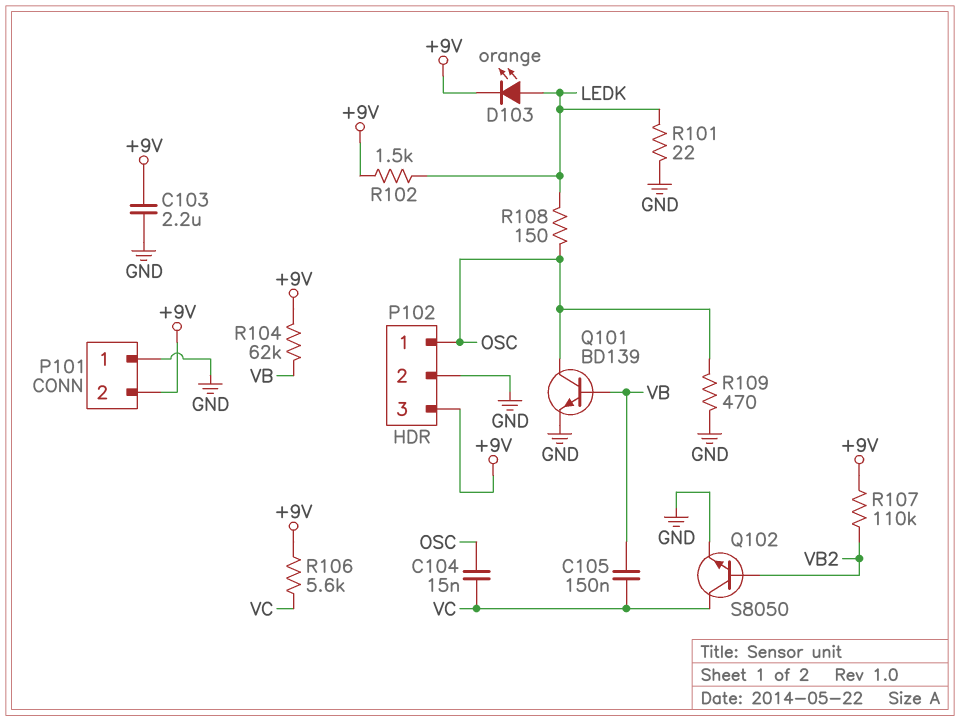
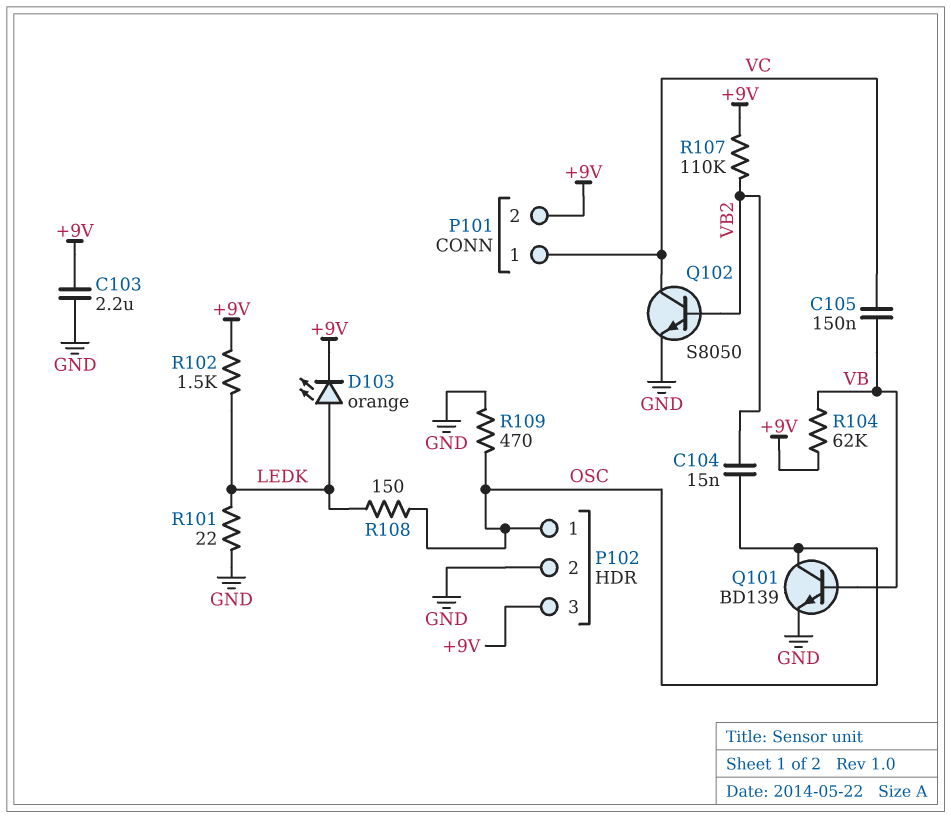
C104: 15nF (OSC, VC) -> 15nF (OSC, VB2)
P101 pin 1: GND -> VC
R106: 5.6k (+9V, VC) -> none

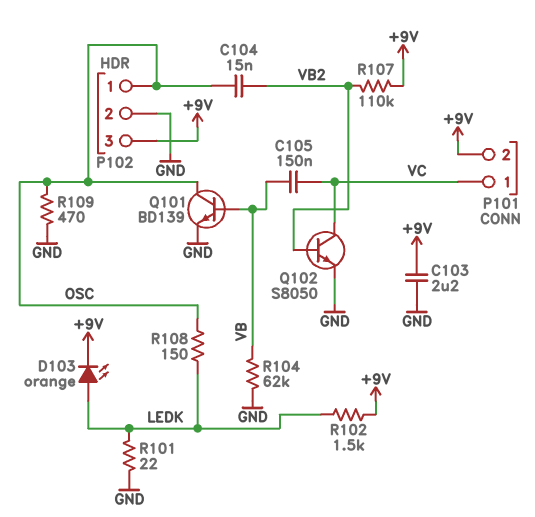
R104: 62k (+9V, VB) -> 62k (GND, VB)

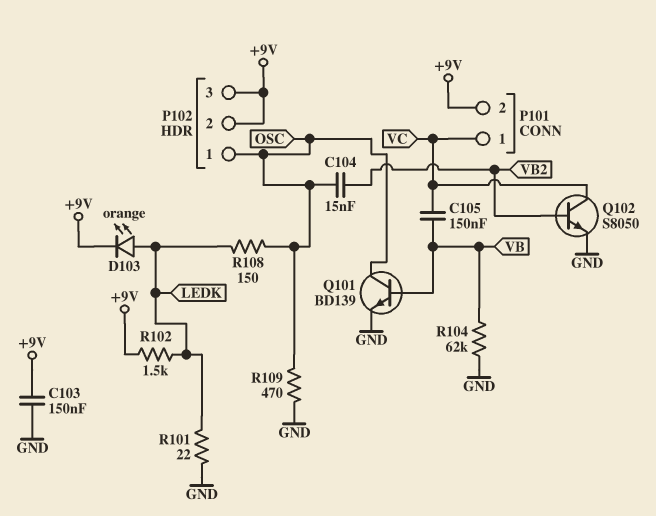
C103: 2.2uF (+9V, GND) -> 150nF (+9V, GND)
P102 pin 2: GND -> +9V
R107: 110k (+9V, VB2) -> none

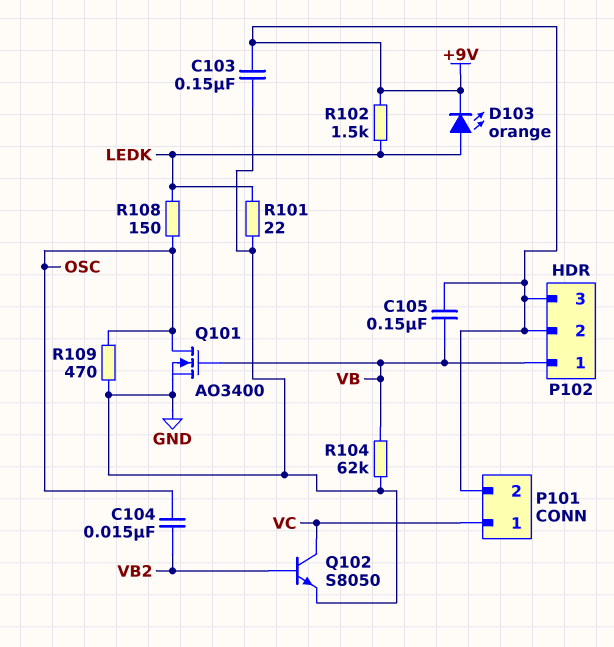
C105: 150nF (VB, VC) -> 150nF (+9V, VB)
P102 pin 1: OSC -> VB
Q101: NPN BD139 (B VB, C OSC, E GND) -> NMOS AO3400 (G VB, D OSC, S GND)

